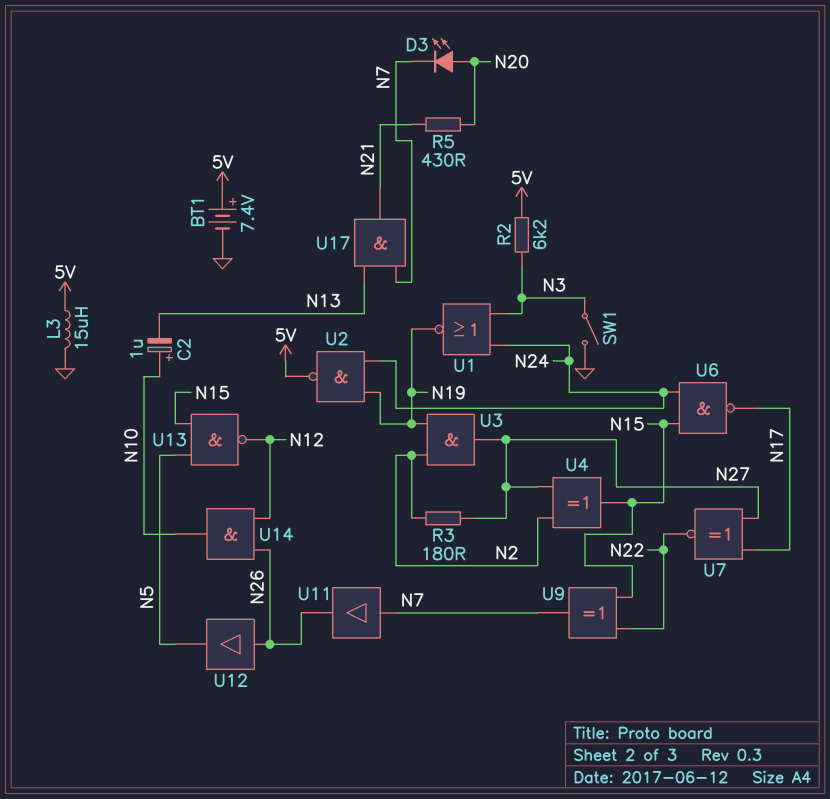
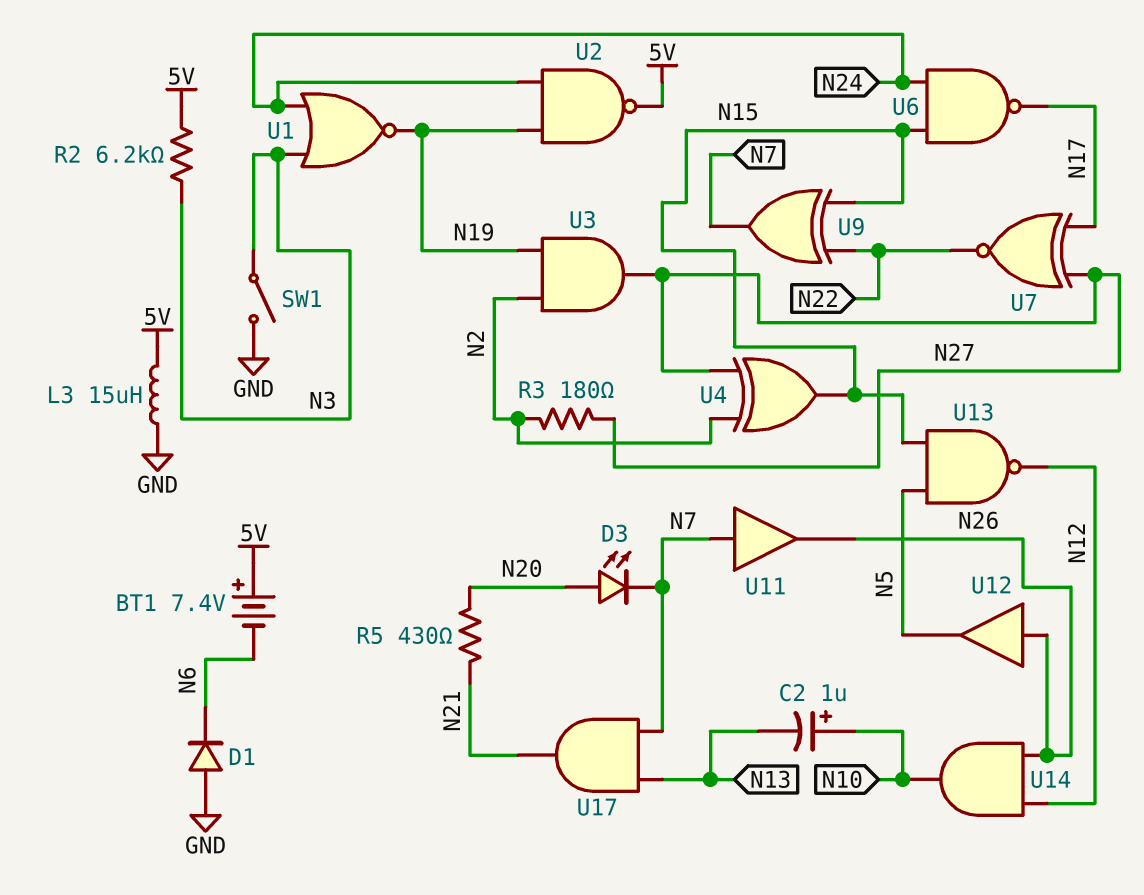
BT1: 7.4V (plus 5V, minus GND) -> 7.4V (plus 5V, minus N6)
D1: none -> diode (A GND, K N6)

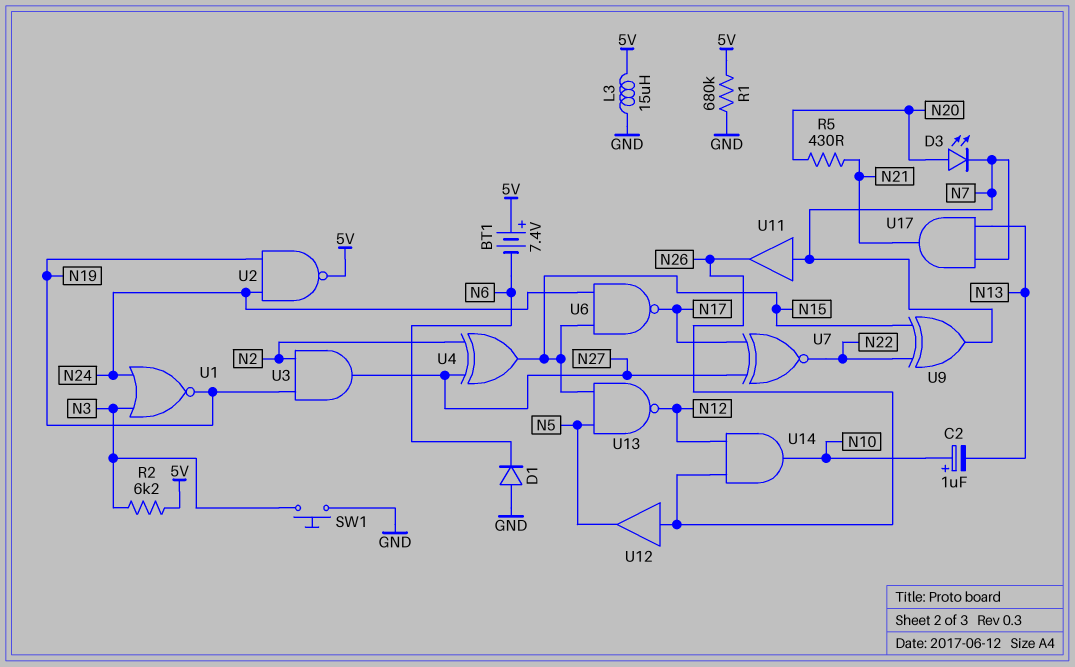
R1: none -> 680k (5V, GND)
R3: 180 (N2, N27) -> none
SW1: switch (GND, N3) -> button (GND, N3)

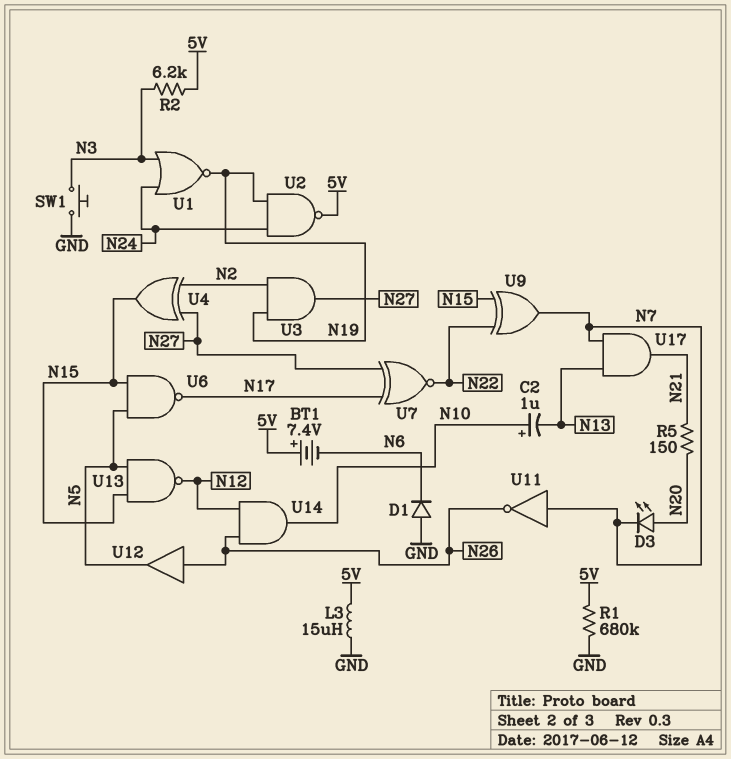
R5: 430 (N20, N21) -> 150 (N20, N21)
U6: NAND (in N15, in N24, out N17) -> NAND (in N5, in N15, out N17)
U11: buffer (in N7, out N26) -> NOT (in N7, out N26)

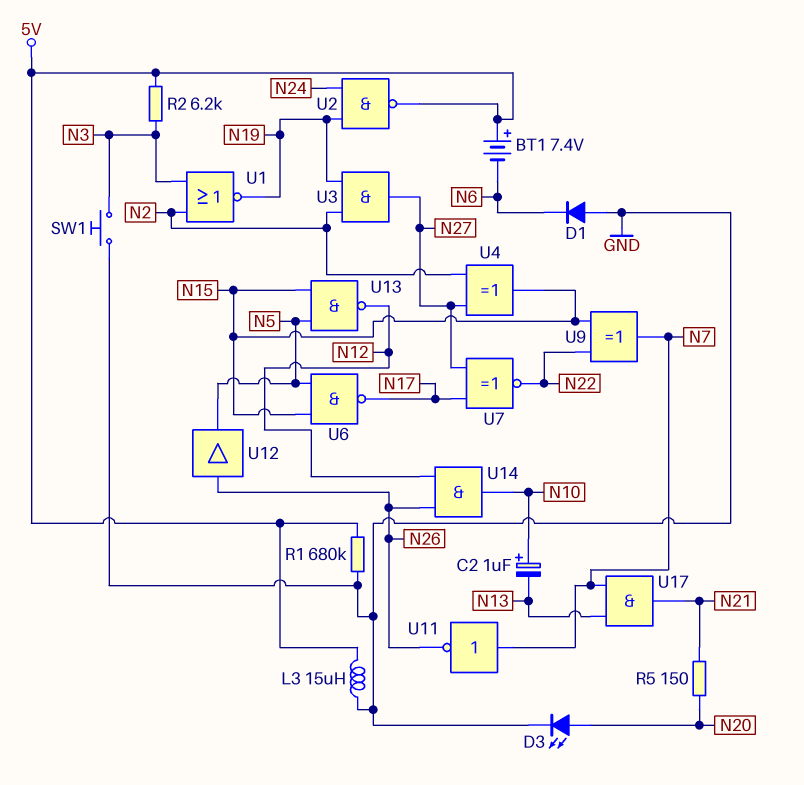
D3: LED (A N20, K N7) -> LED (A N20, K GND)
U1: NOR (in N3, in N24, out N19) -> NOR (in N2, in N3, out N19)

